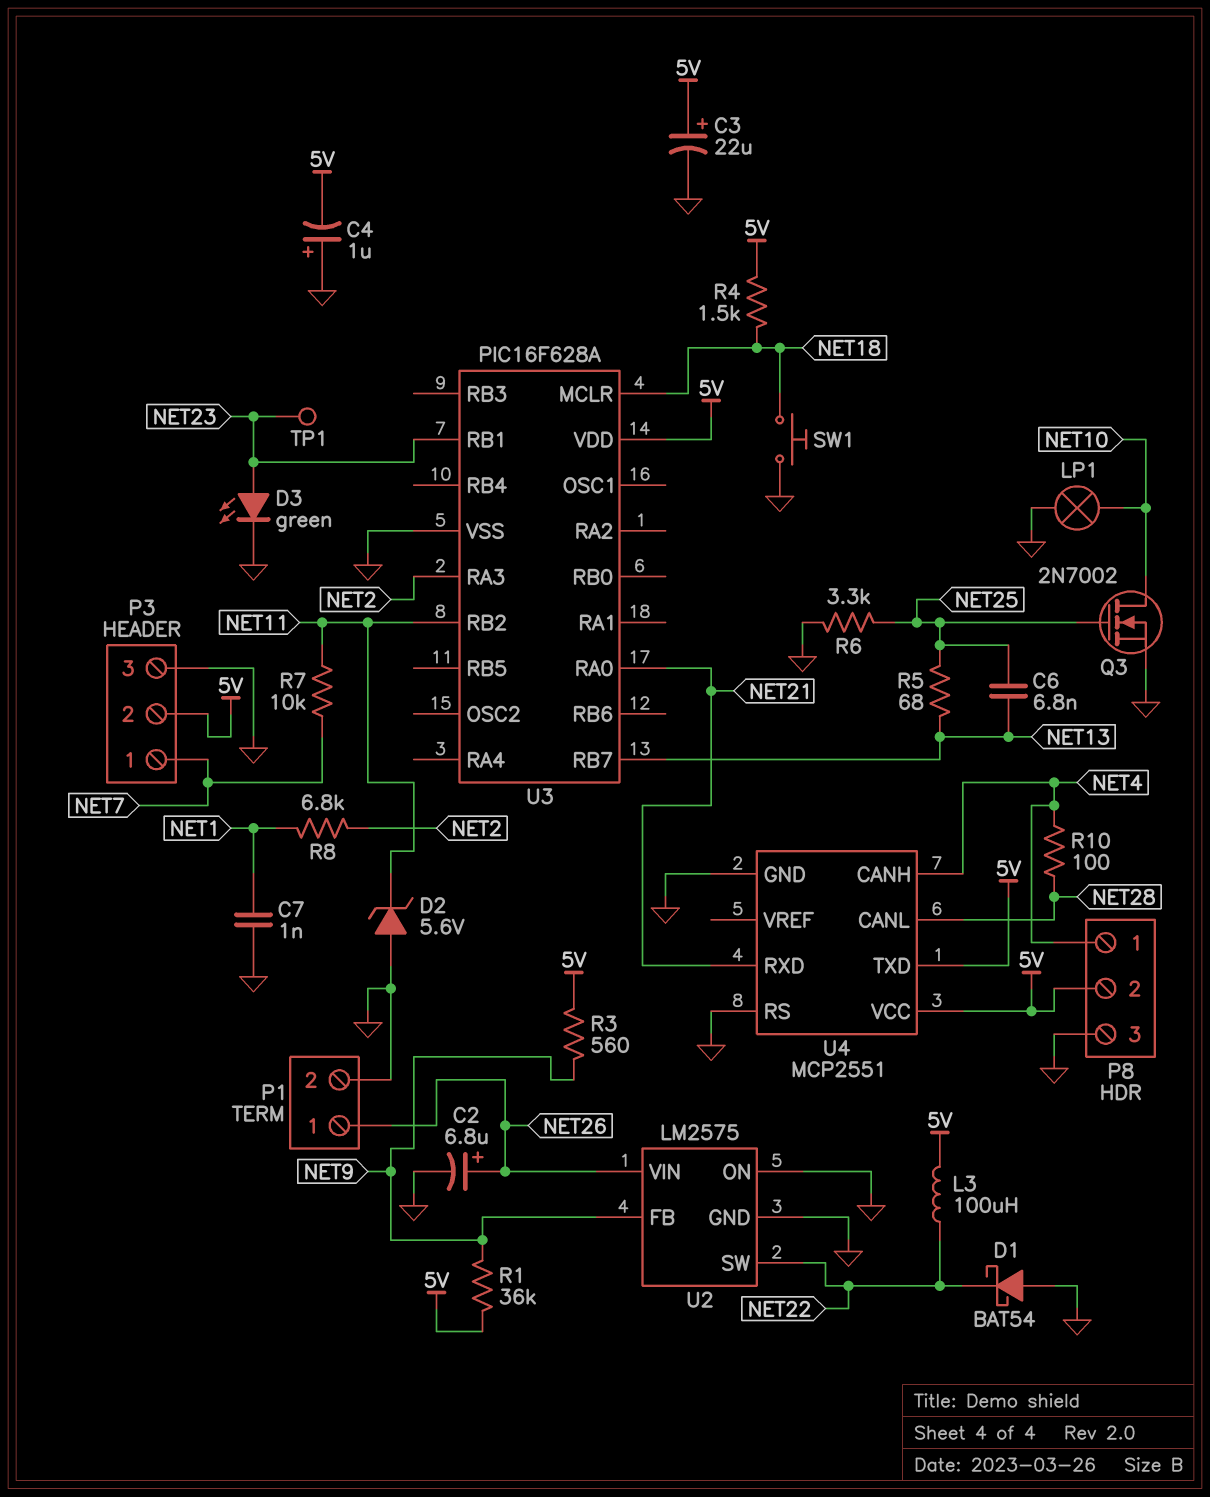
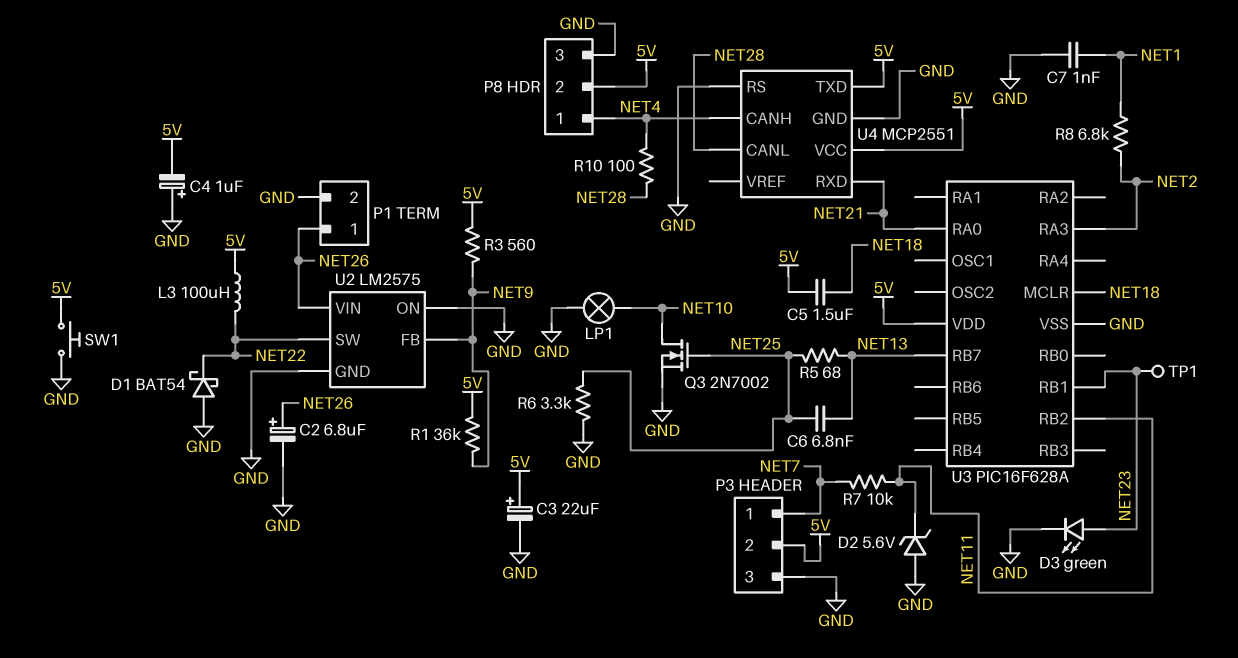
C5: none -> 1.5uF (5V, NET18)
R4: 1.5k (5V, NET18) -> none
SW1: button (GND, NET18) -> button (5V, GND)

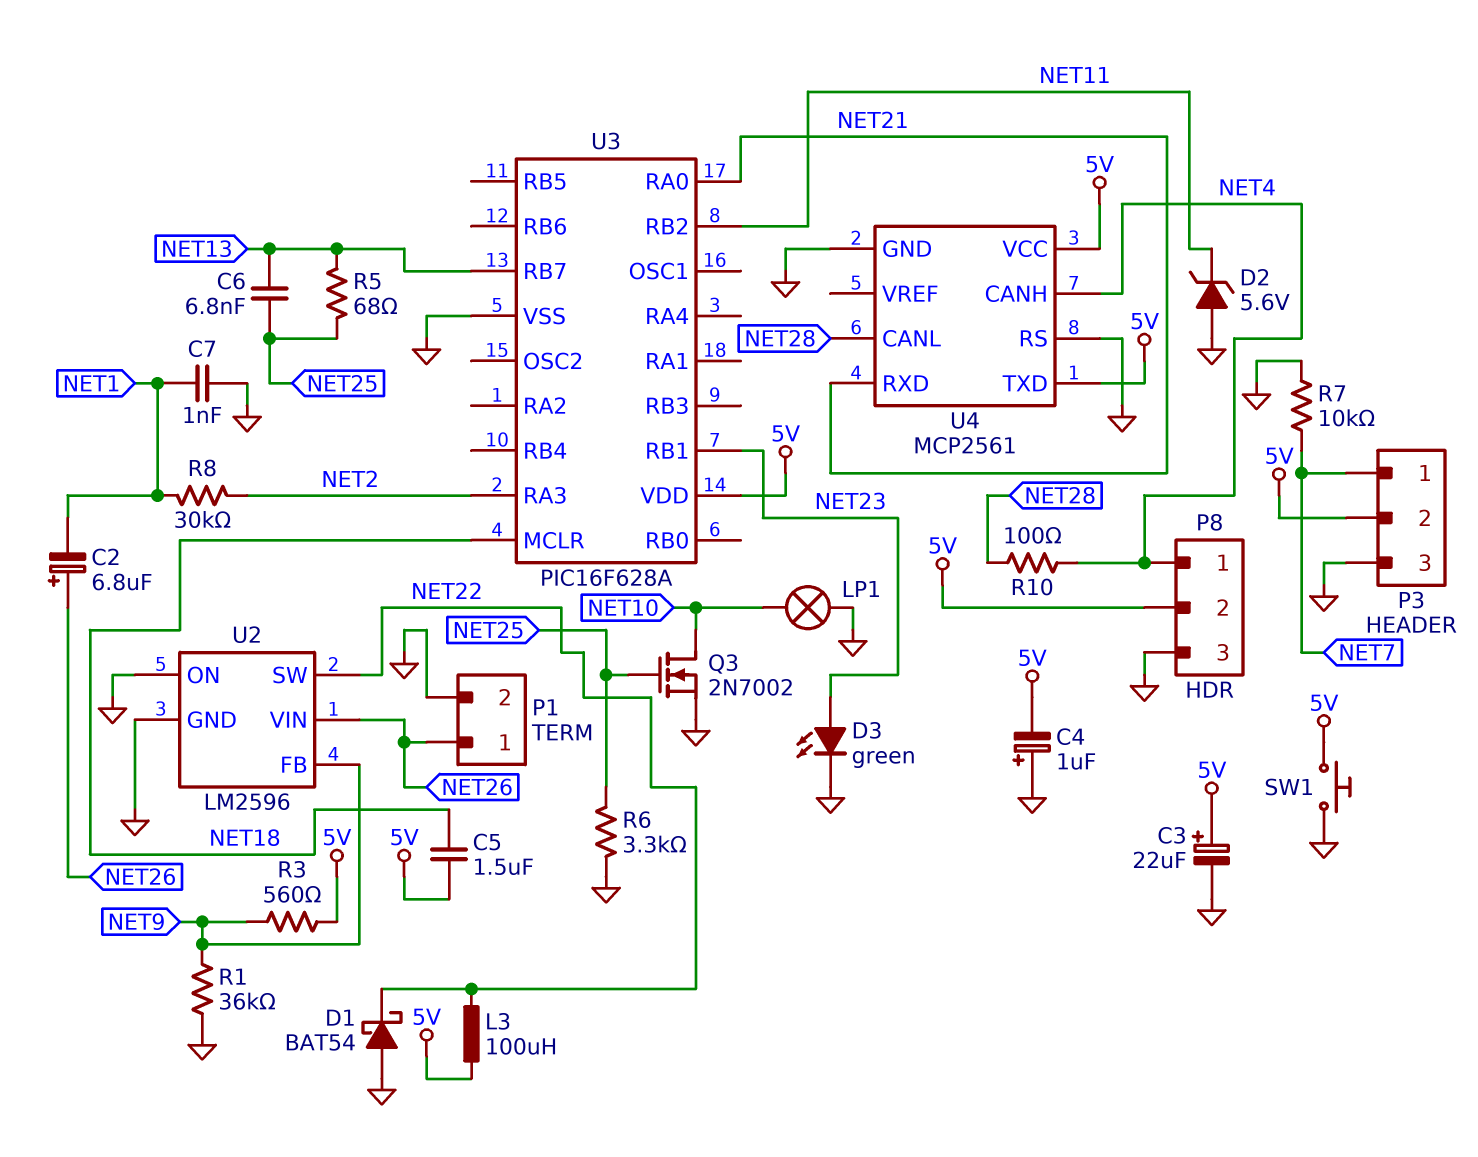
C2: 6.8uF (plus NET26, minus GND) -> 6.8uF (plus NET26, minus NET1)
R1: 36k (5V, NET9) -> 36k (GND, NET9)
R7: 10k (NET7, NET11) -> 10k (GND, NET7)
R8: 6.8k (NET1, NET2) -> 30k (NET1, NET2)
TP1: test point (NET23) -> none
U2: LM2575 -> LM2596
U4: MCP2551 -> MCP2561

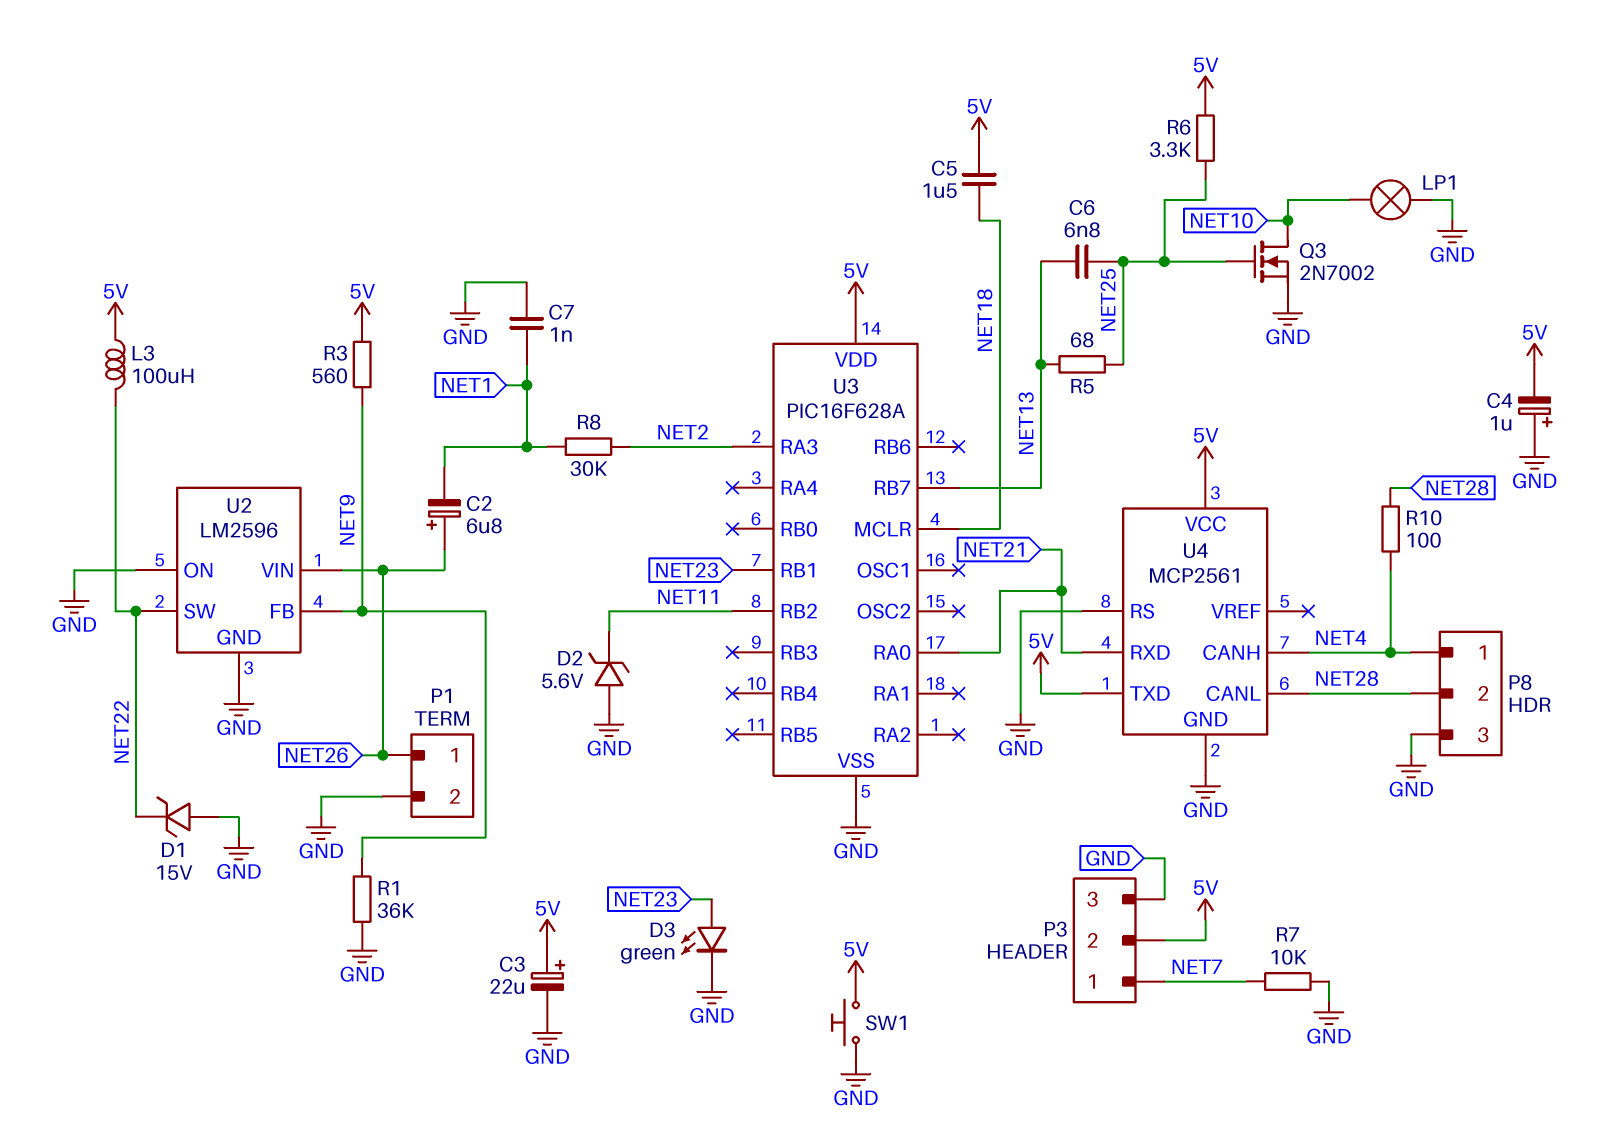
D1: schottky BAT54 (A GND, K NET22) -> zener 15V (A GND, K NET22)
P8 pin 2: 5V -> NET28
R6: 3.3k (GND, NET25) -> 3.3k (5V, NET25)

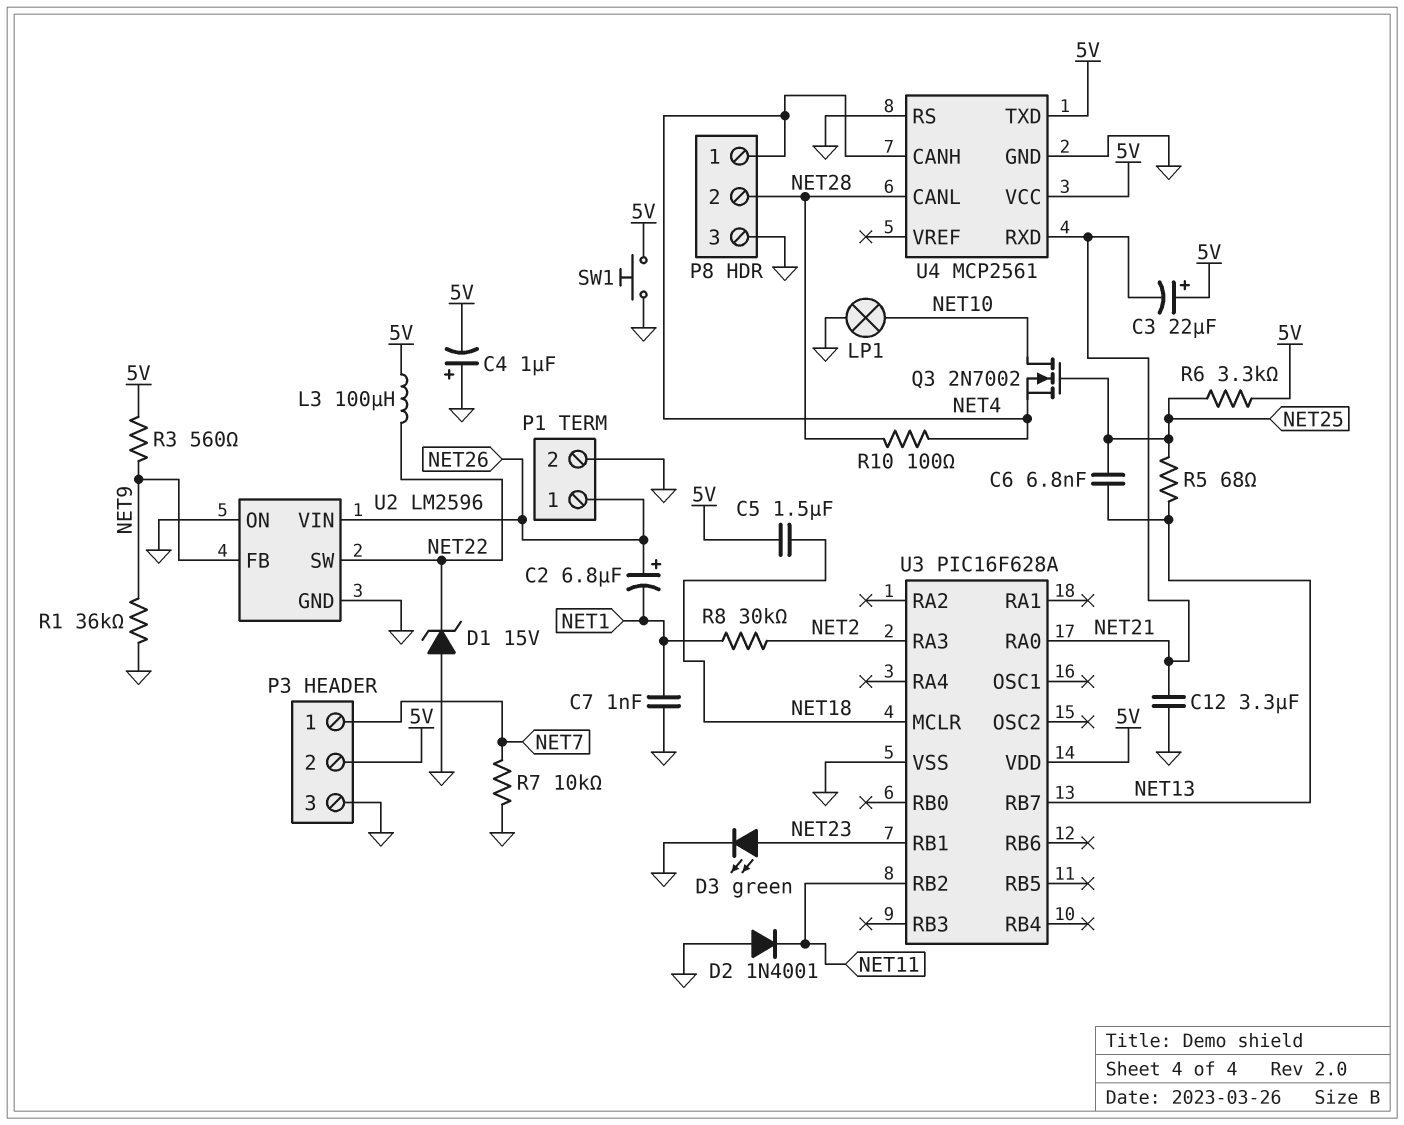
C3: 22uF (plus 5V, minus GND) -> 22uF (plus 5V, minus NET21)
C12: none -> 3.3uF (GND, NET21)
D2: zener 5.6V (A GND, K NET11) -> diode 1N4001 (A GND, K NET11)
Q3: NMOS 2N7002 (G NET25, D NET10, S GND) -> NMOS 2N7002 (G NET25, D NET10, S NET4)

